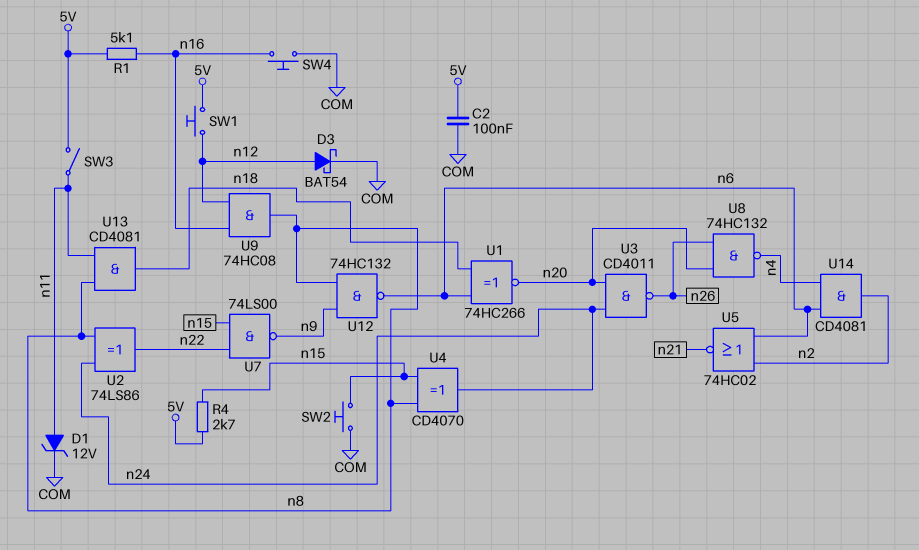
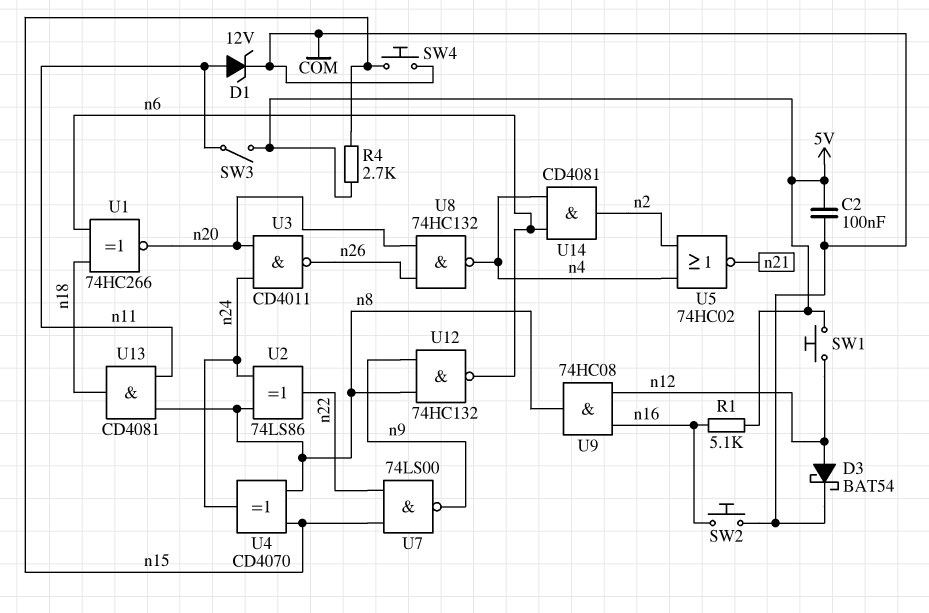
SW2: button (COM, n15) -> button (COM, n16)
SW4: button (COM, n16) -> button (COM, n15)
U5: NOR 74HC02 (in n2, in n6, out n21) -> NOR 74HC02 (in n2, in n4, out n21)

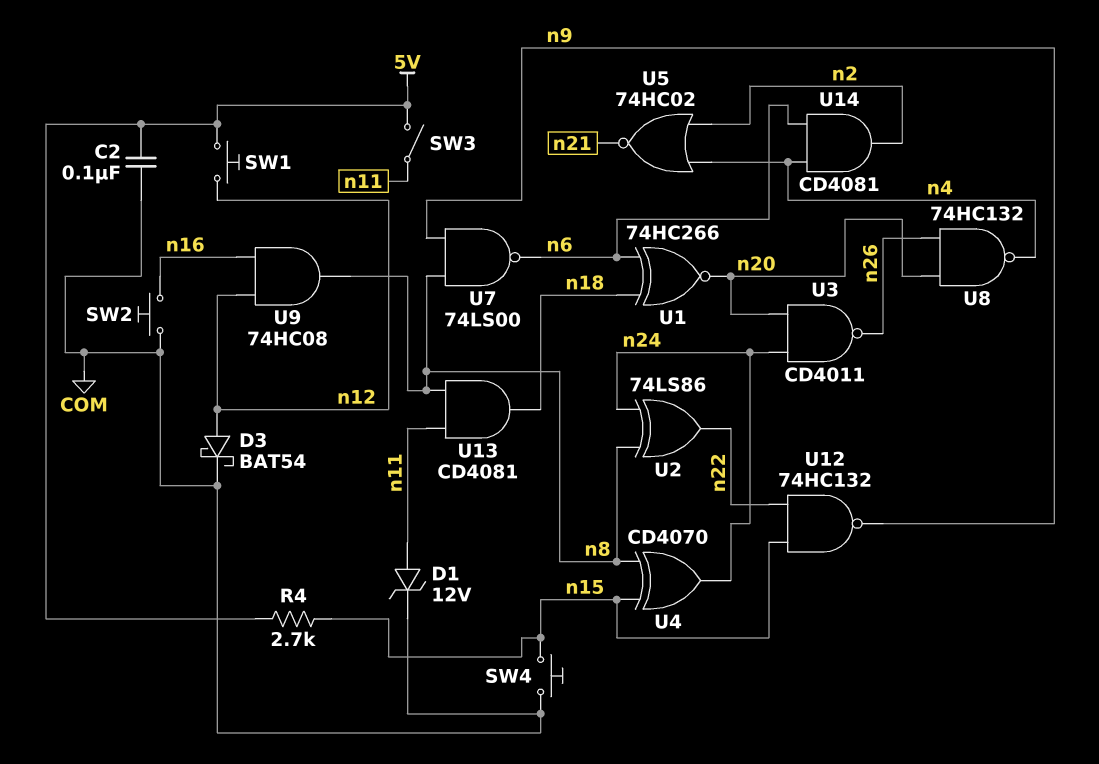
R1: 5.1k (5V, n16) -> none
U7: NAND 74LS00 (in n15, in n22, out n9) -> NAND 74LS00 (in n8, in n9, out n6)
U12: NAND 74HC132 (in n8, in n9, out n6) -> NAND 74HC132 (in n15, in n22, out n9)

